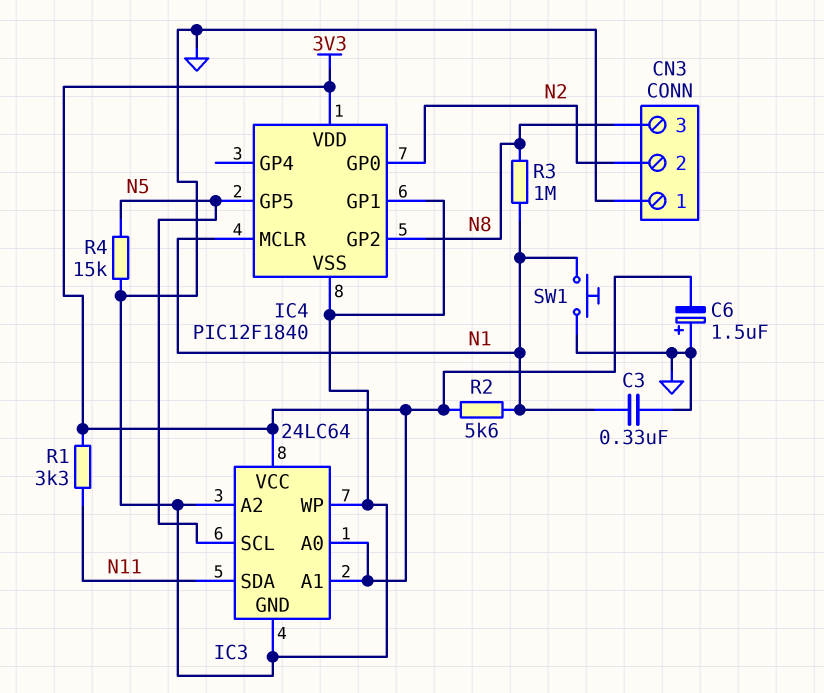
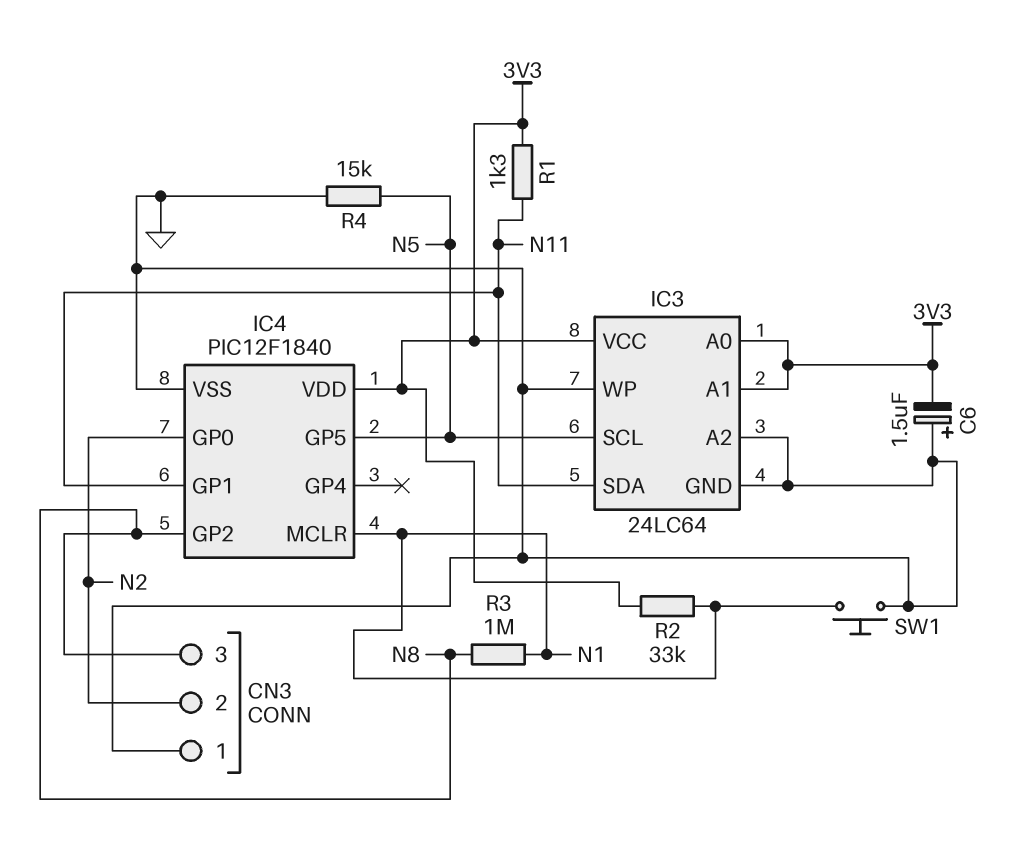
C3: 330nF (GND, N1) -> none
IC4 pin GP1: GND -> N11
R1: 3.3k (3V3, N11) -> 1.3k (3V3, N11)
R2: 5.6k (3V3, N1) -> 33k (3V3, N1)

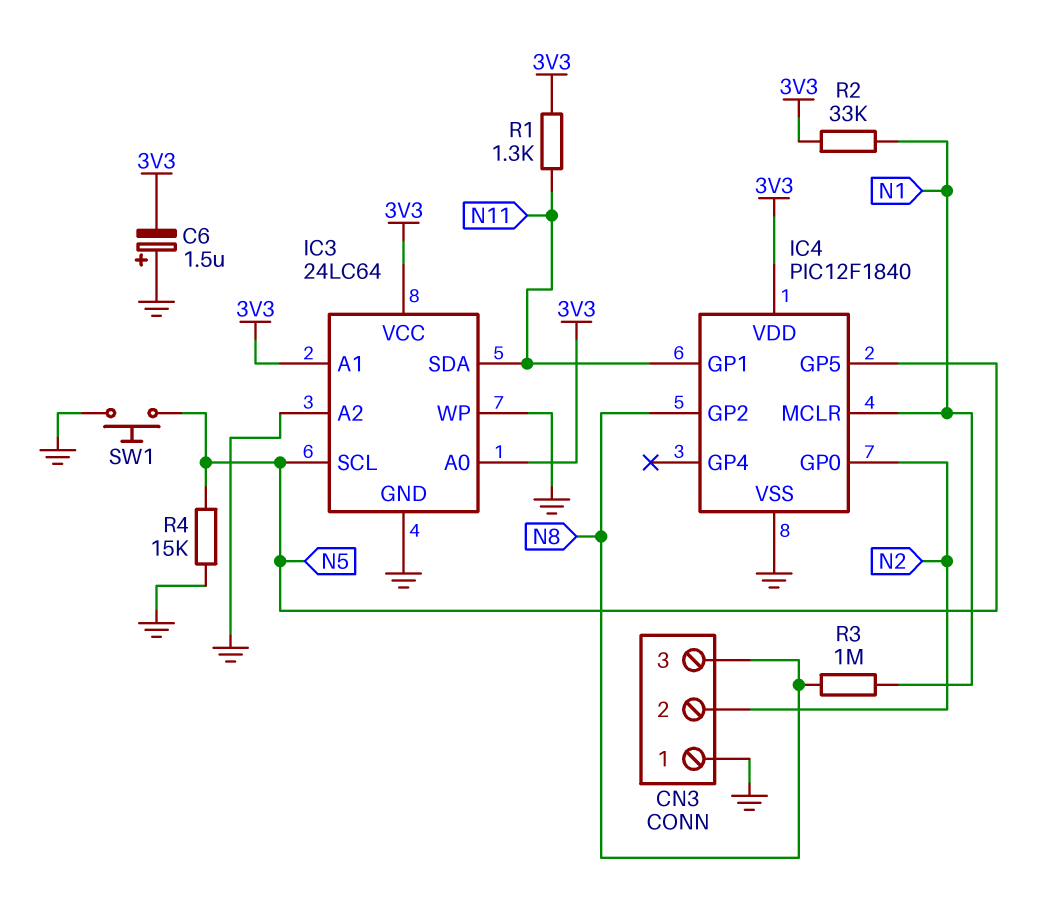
SW1: button (GND, N1) -> button (GND, N5)

